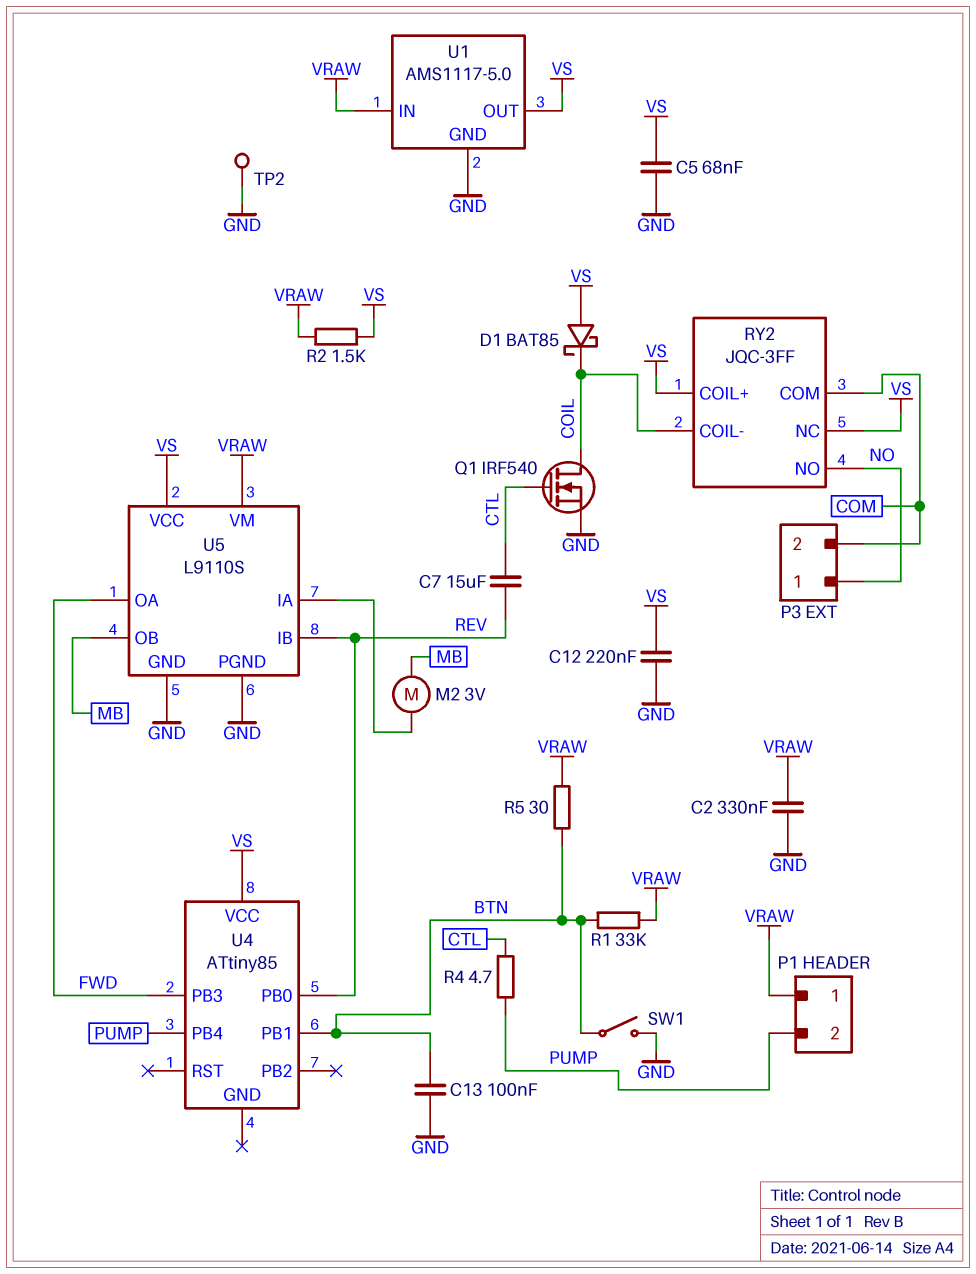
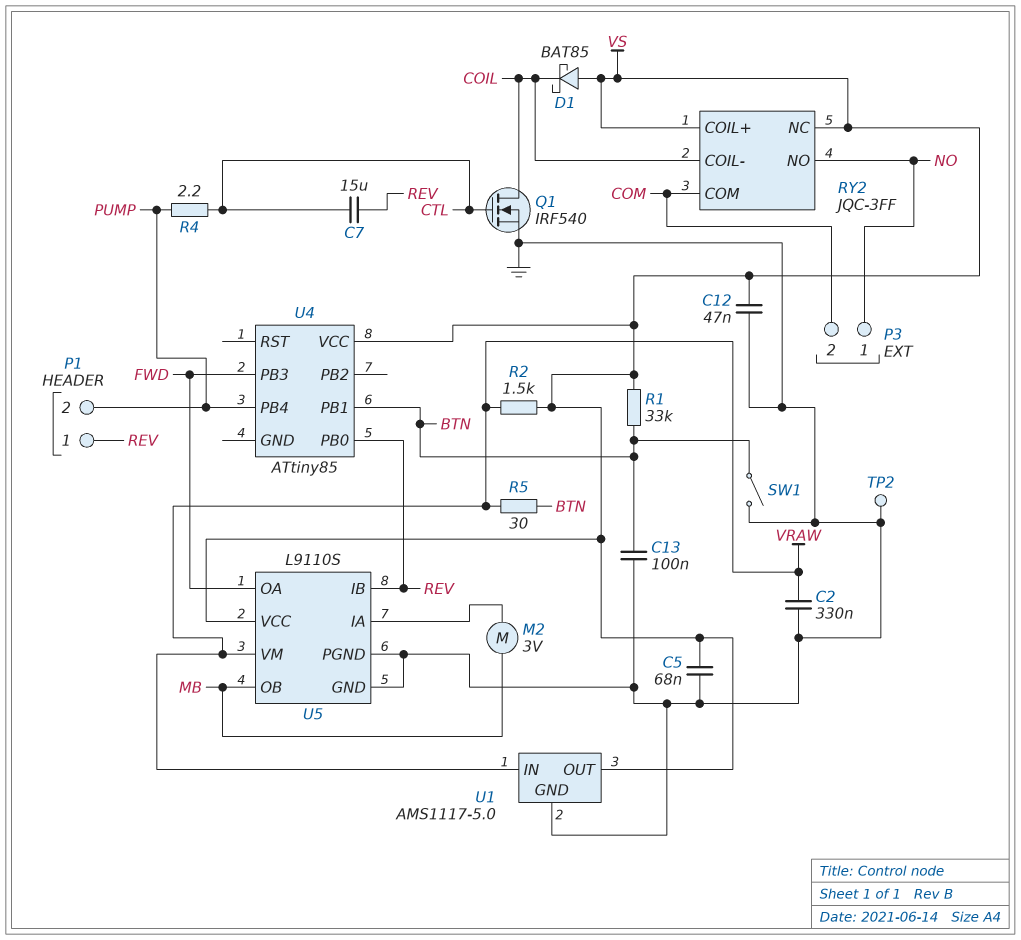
C12: 220nF (GND, VS) -> 47nF (GND, VS)
P1 pin 1: VRAW -> REV
R1: 33k (BTN, VRAW) -> 33k (BTN, VS)
R4: 4.7 (CTL, PUMP) -> 2.2 (CTL, PUMP)

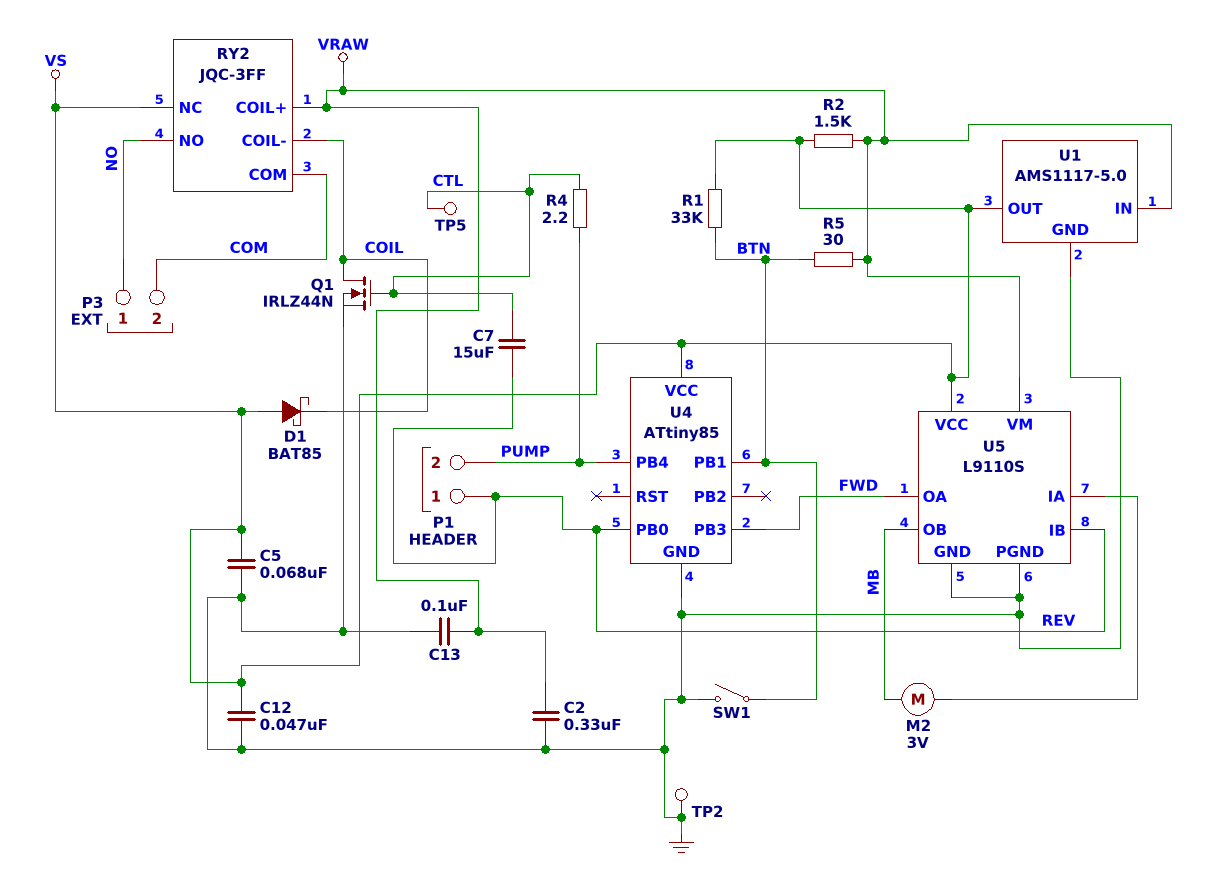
C13: 100nF (BTN, GND) -> 100nF (GND, VRAW)
Q1: NMOS IRF540 (G CTL, D COIL, S GND) -> NMOS IRLZ44N (G CTL, D COIL, S GND)
RY2 pin COIL+: VS -> VRAW
TP5: none -> test point (CTL)
U4 pin GND: none -> GND

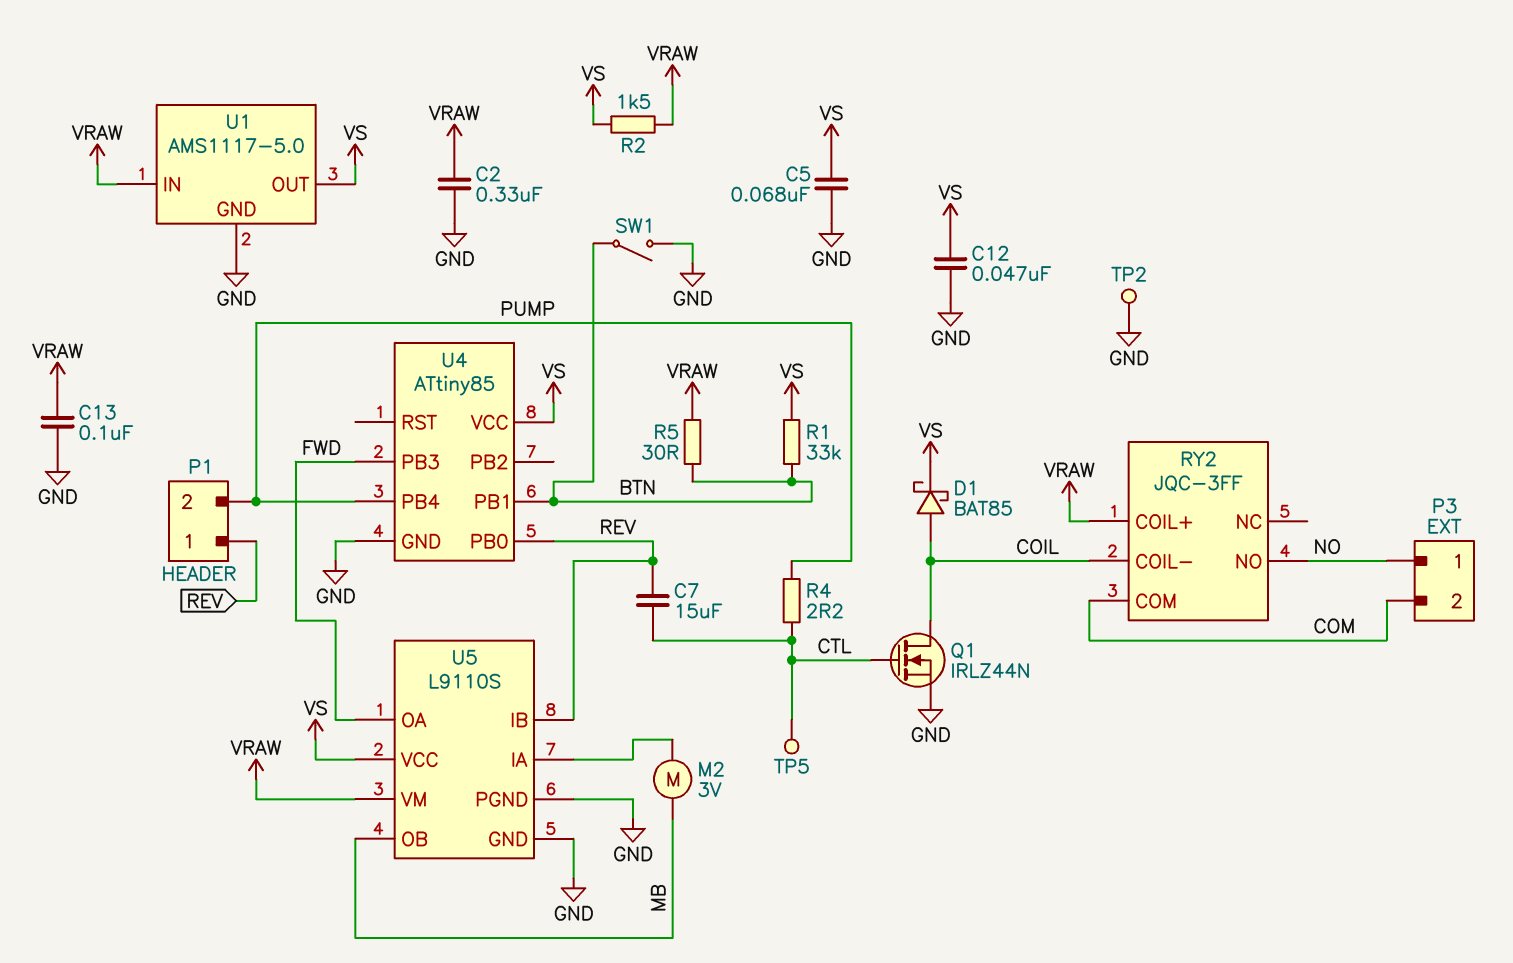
D1: schottky BAT85 (A VS, K COIL) -> schottky BAT85 (A COIL, K VS)
RY2 pin NC: VS -> none

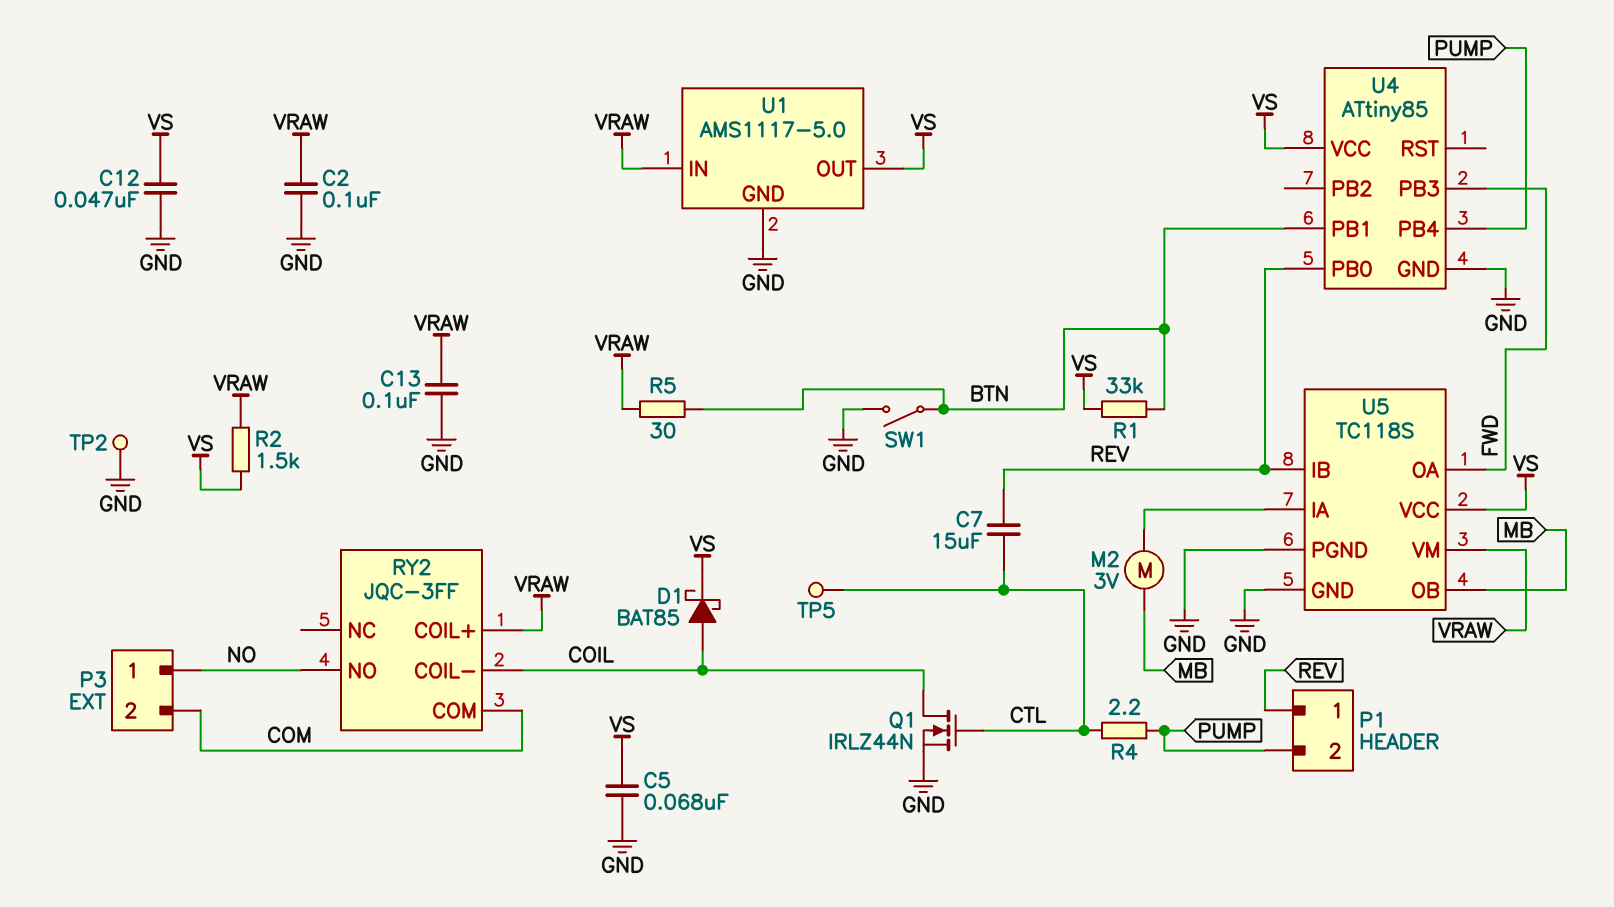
C2: 330nF (GND, VRAW) -> 100nF (GND, VRAW)
U5: L9110S -> TC118S

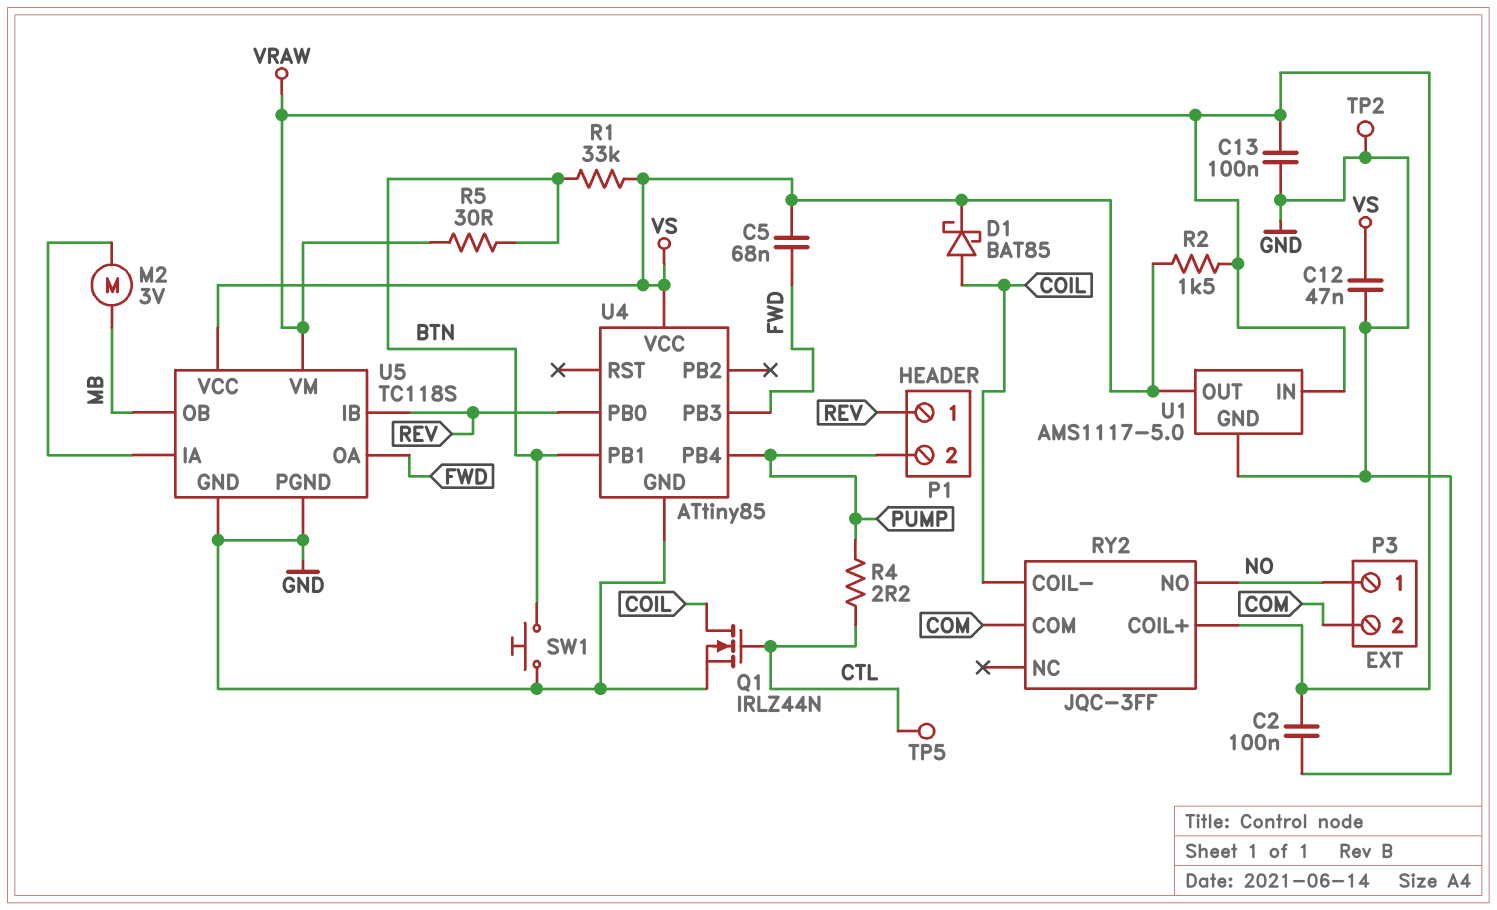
C5: 68nF (GND, VS) -> 68nF (FWD, VS)
C7: 15uF (CTL, REV) -> none
SW1: switch (BTN, GND) -> button (BTN, GND)

